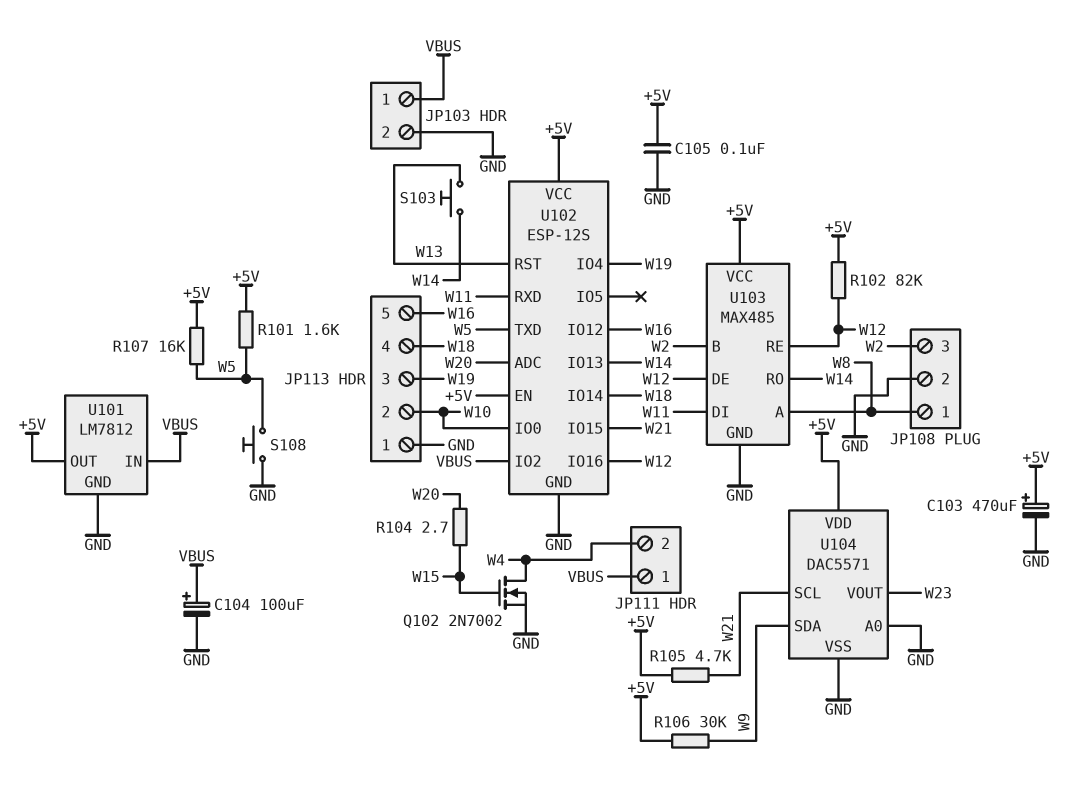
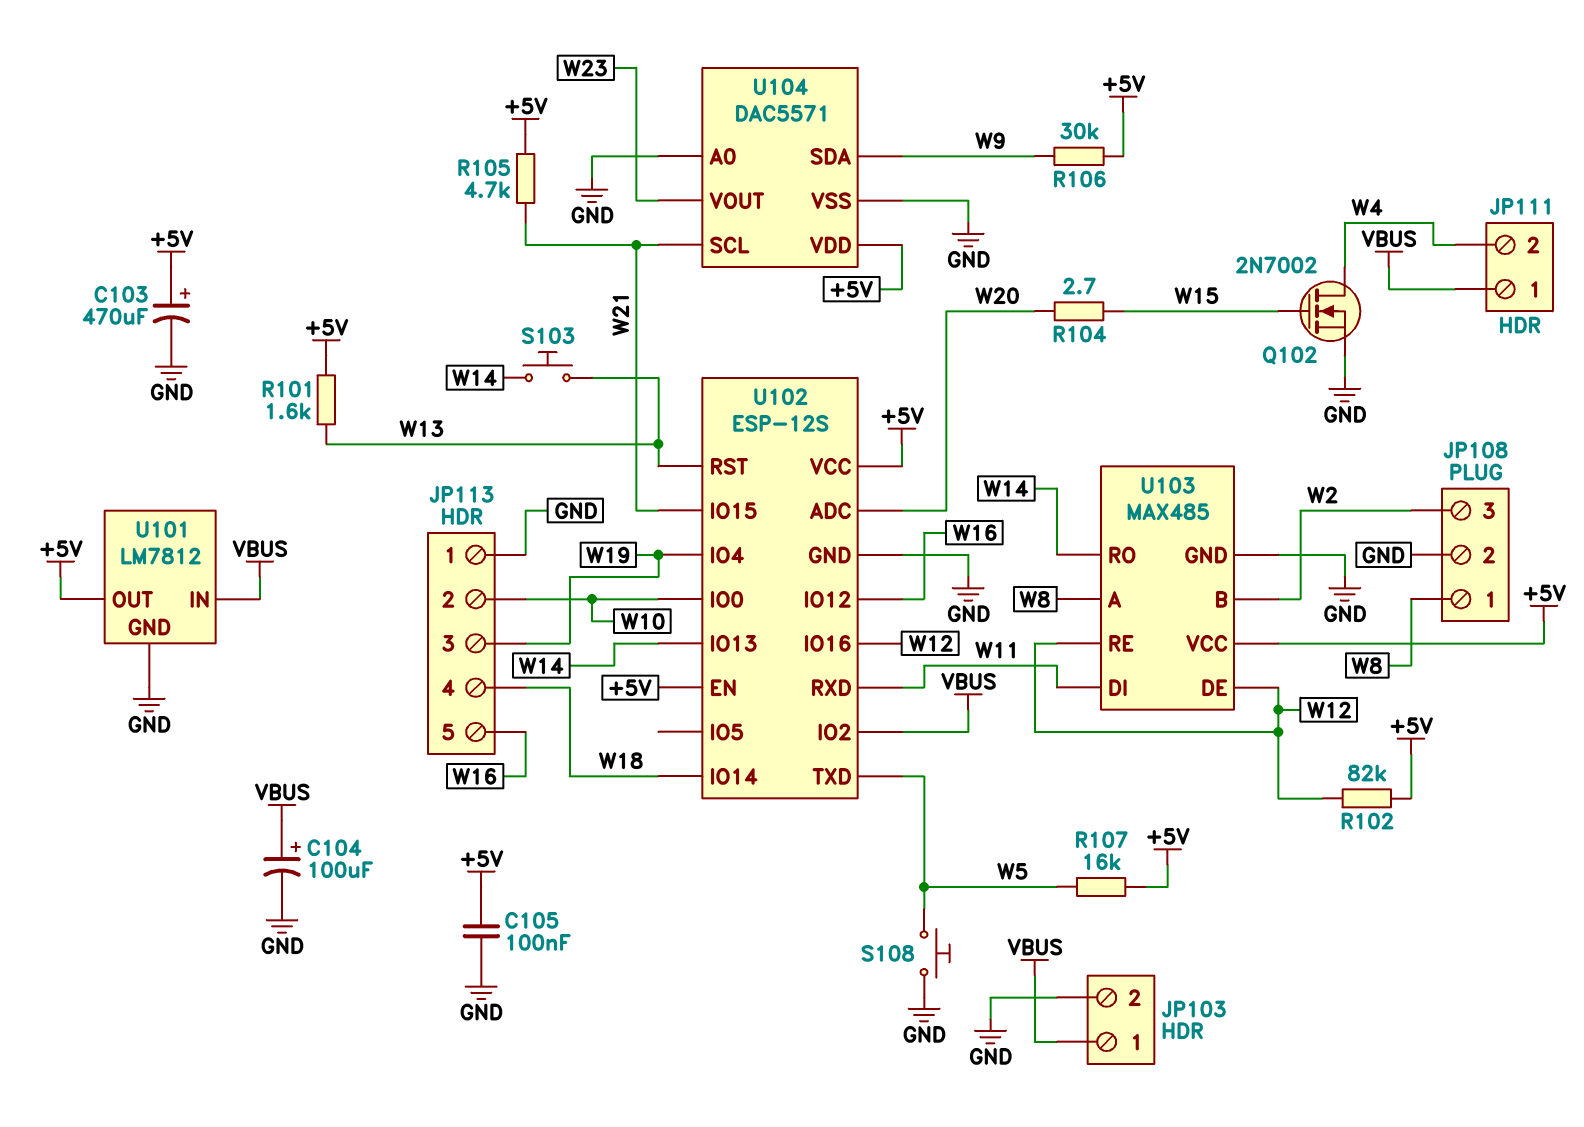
R101: 1.6k (+5V, W5) -> 1.6k (+5V, W13)

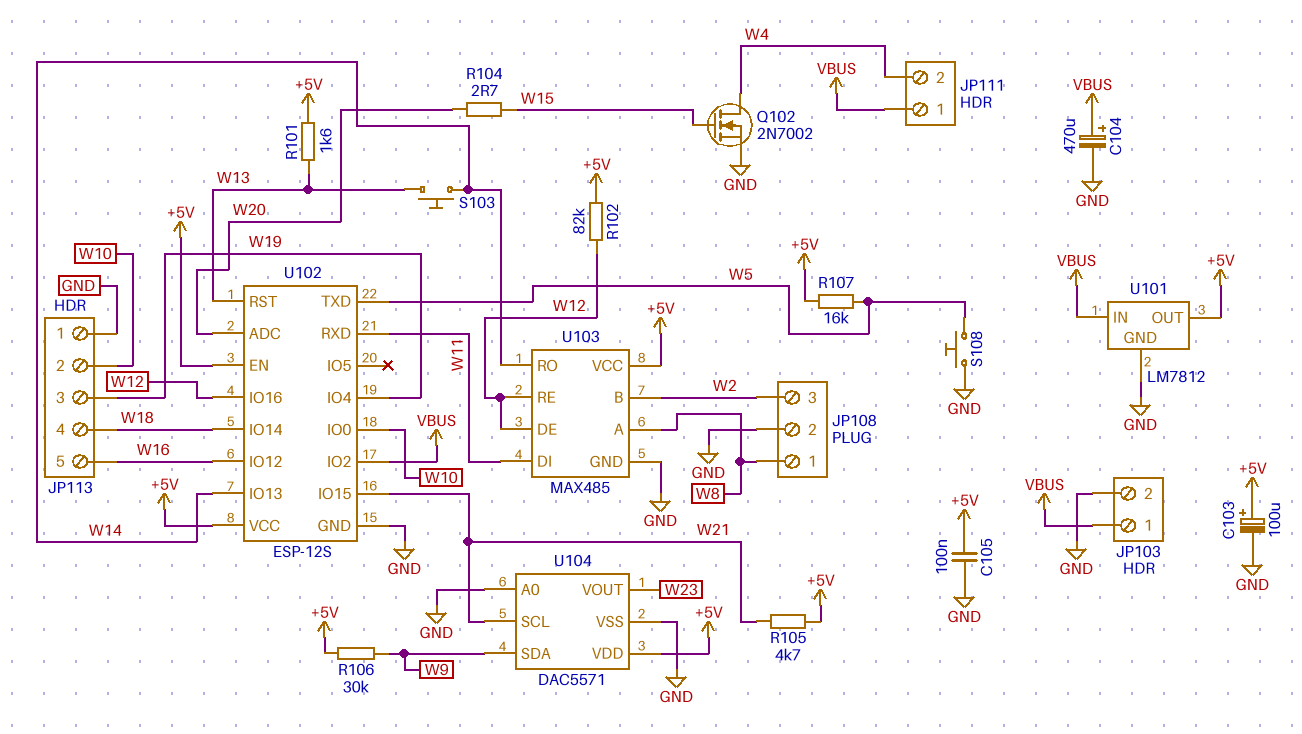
C103: 470uF (plus +5V, minus GND) -> 100uF (plus +5V, minus GND)
C104: 100uF (plus VBUS, minus GND) -> 470uF (plus VBUS, minus GND)

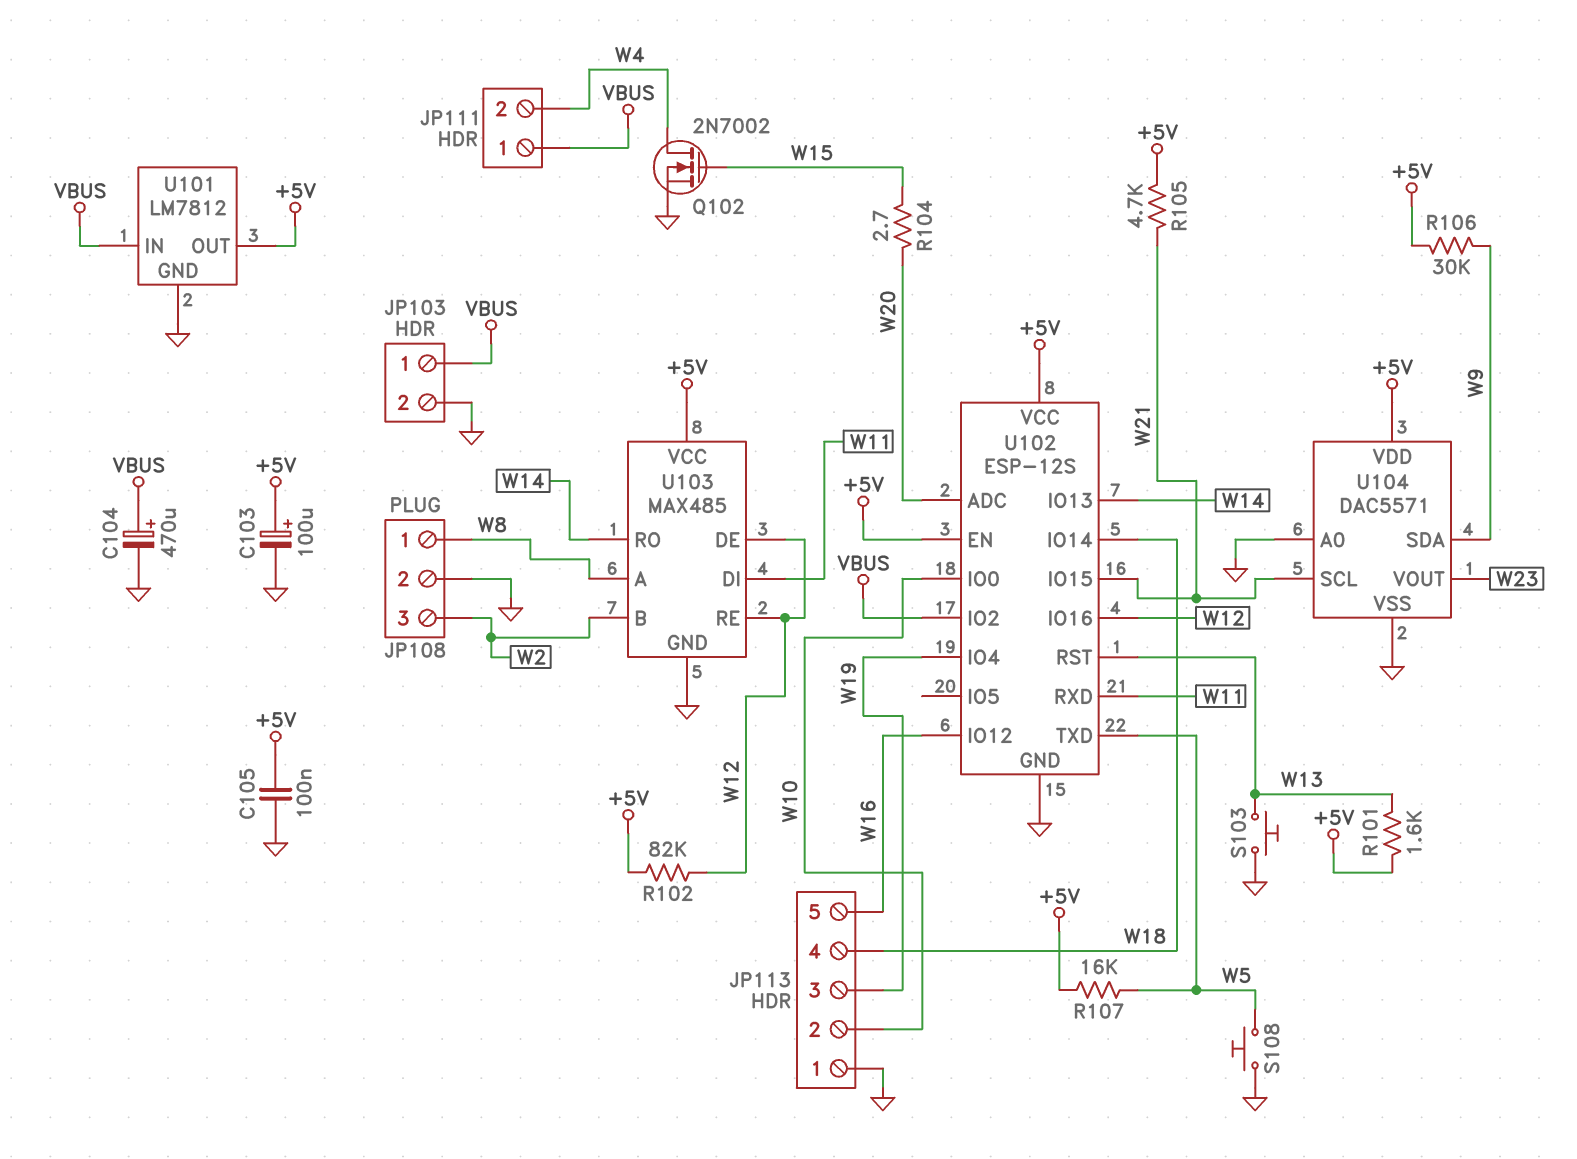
S103: button (W13, W14) -> button (GND, W13)

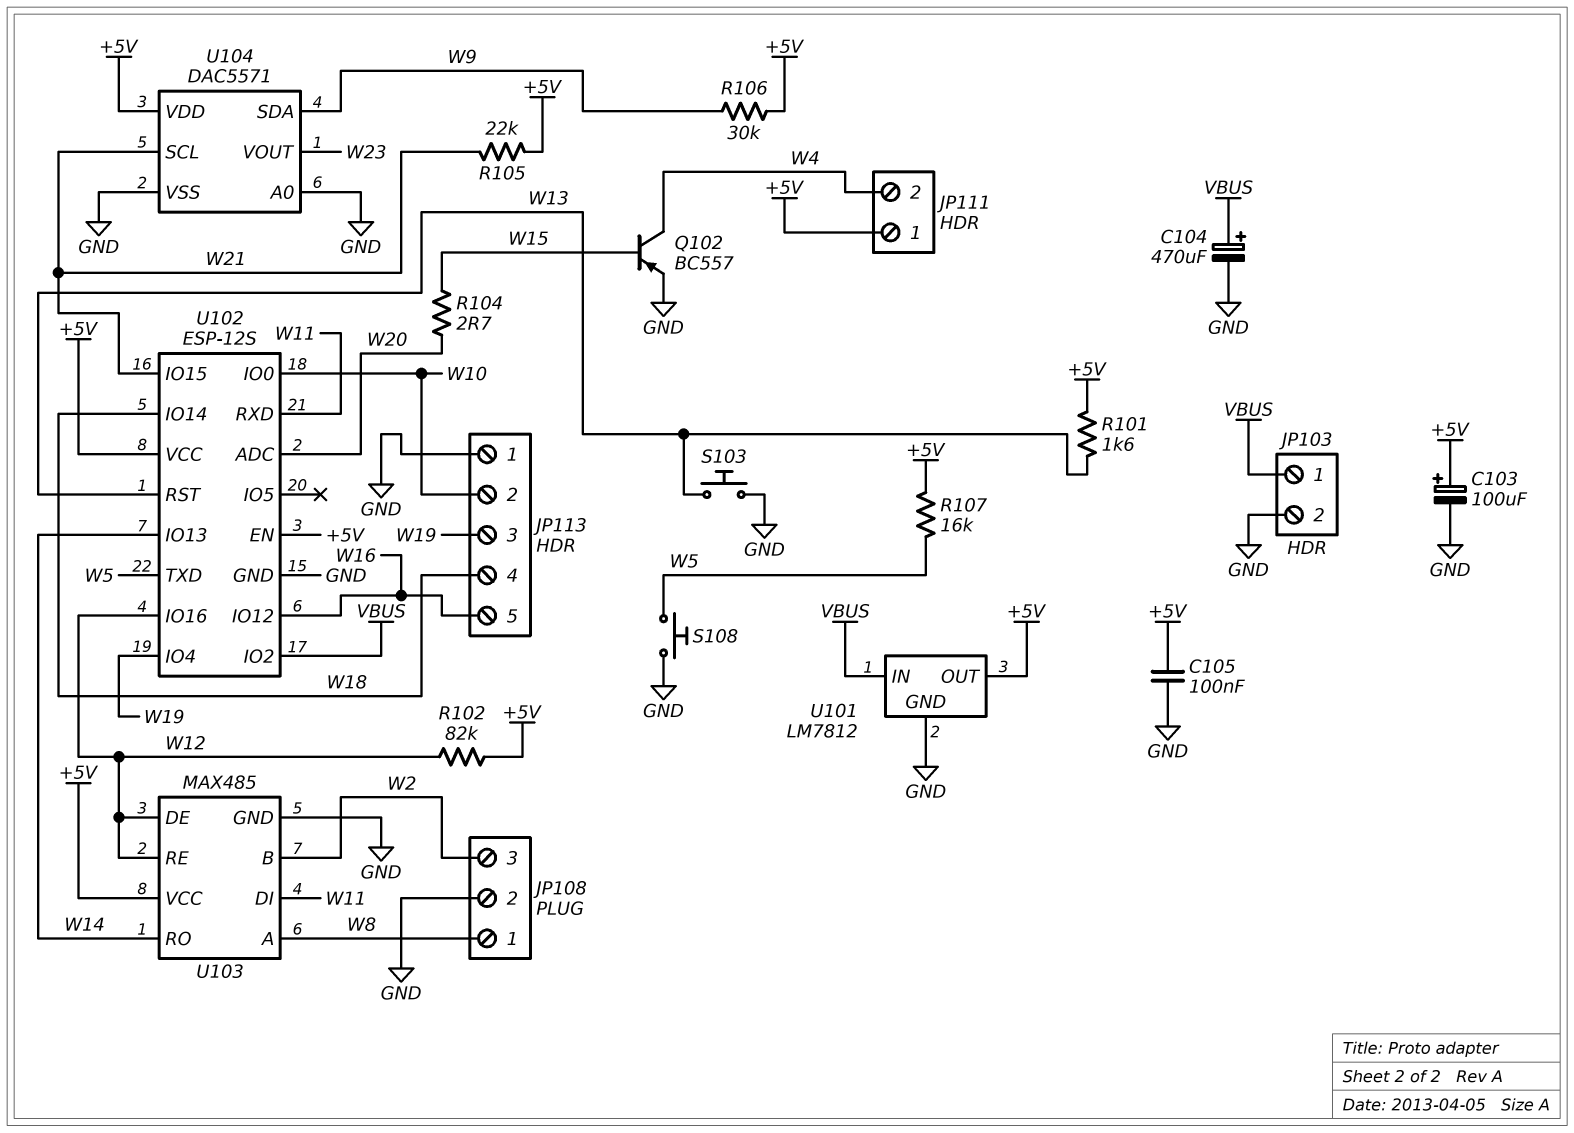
JP111 pin 1: VBUS -> +5V
Q102: NMOS 2N7002 (G W15, D W4, S GND) -> PNP BC557 (B W15, C W4, E GND)
R105: 4.7k (+5V, W21) -> 22k (+5V, W21)

